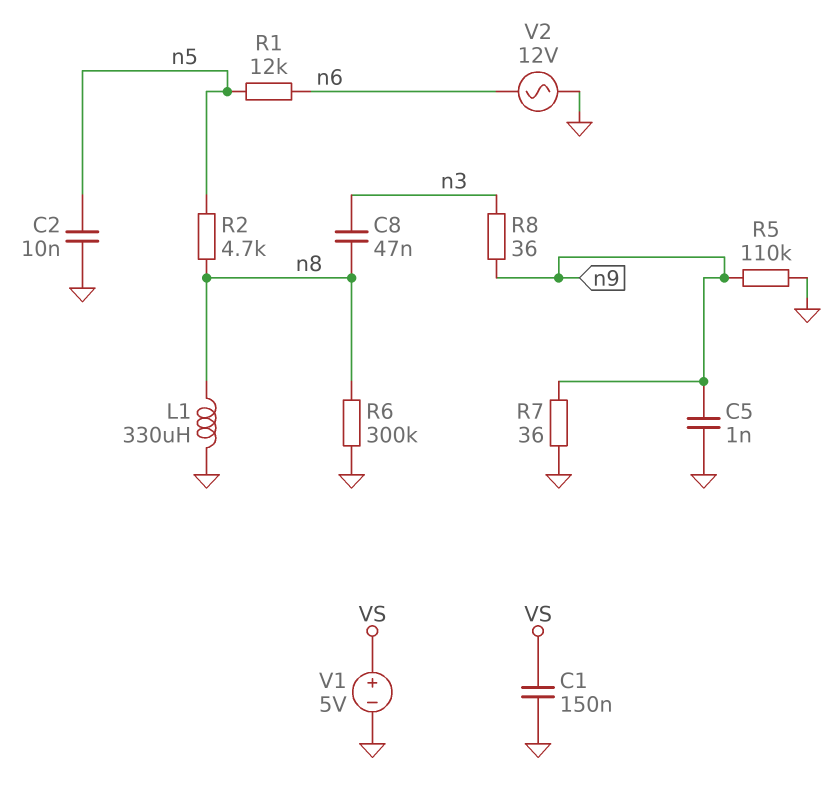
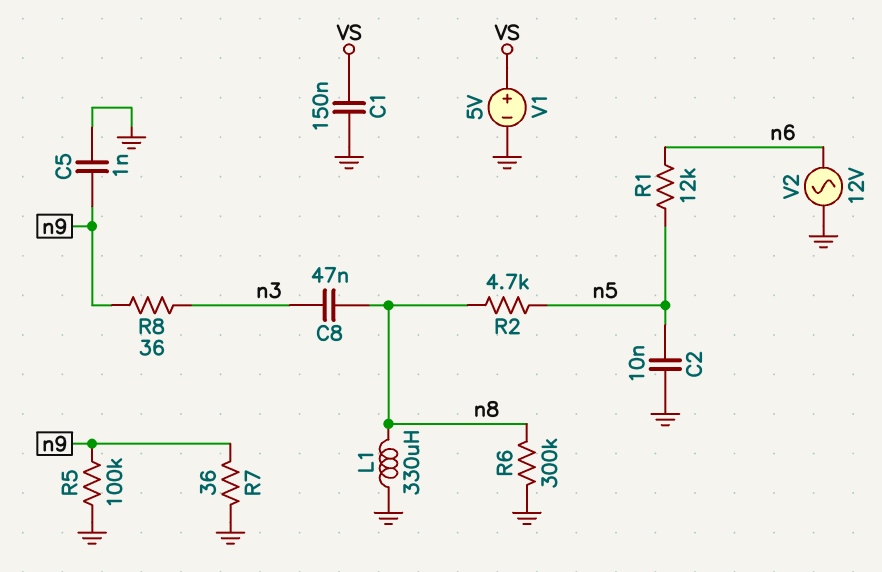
R5: 110k (GND, n9) -> 100k (GND, n9)

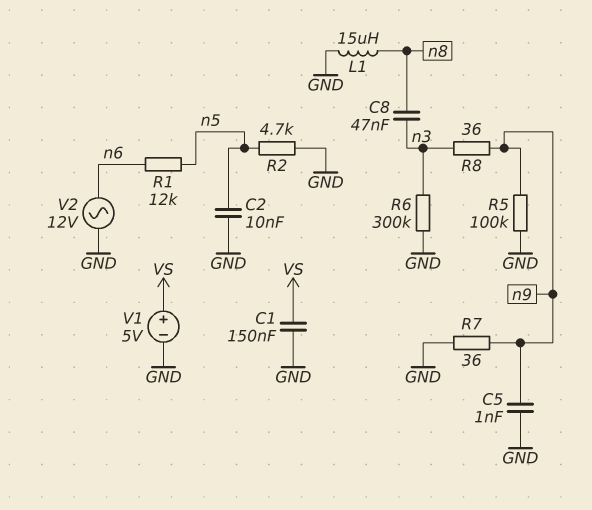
L1: 330uH (GND, n8) -> 15uH (GND, n8)
R2: 4.7k (n5, n8) -> 4.7k (GND, n5)
R6: 300k (GND, n8) -> 300k (GND, n3)

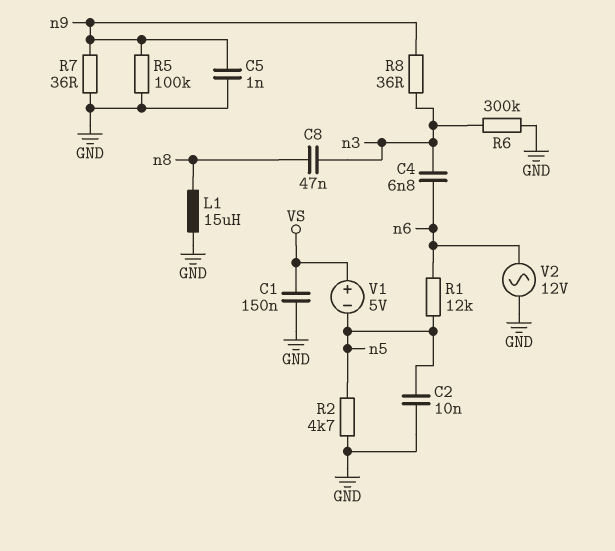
C4: none -> 6.8nF (n3, n6)
V1: 5V (plus VS, minus GND) -> 5V (plus VS, minus n5)

